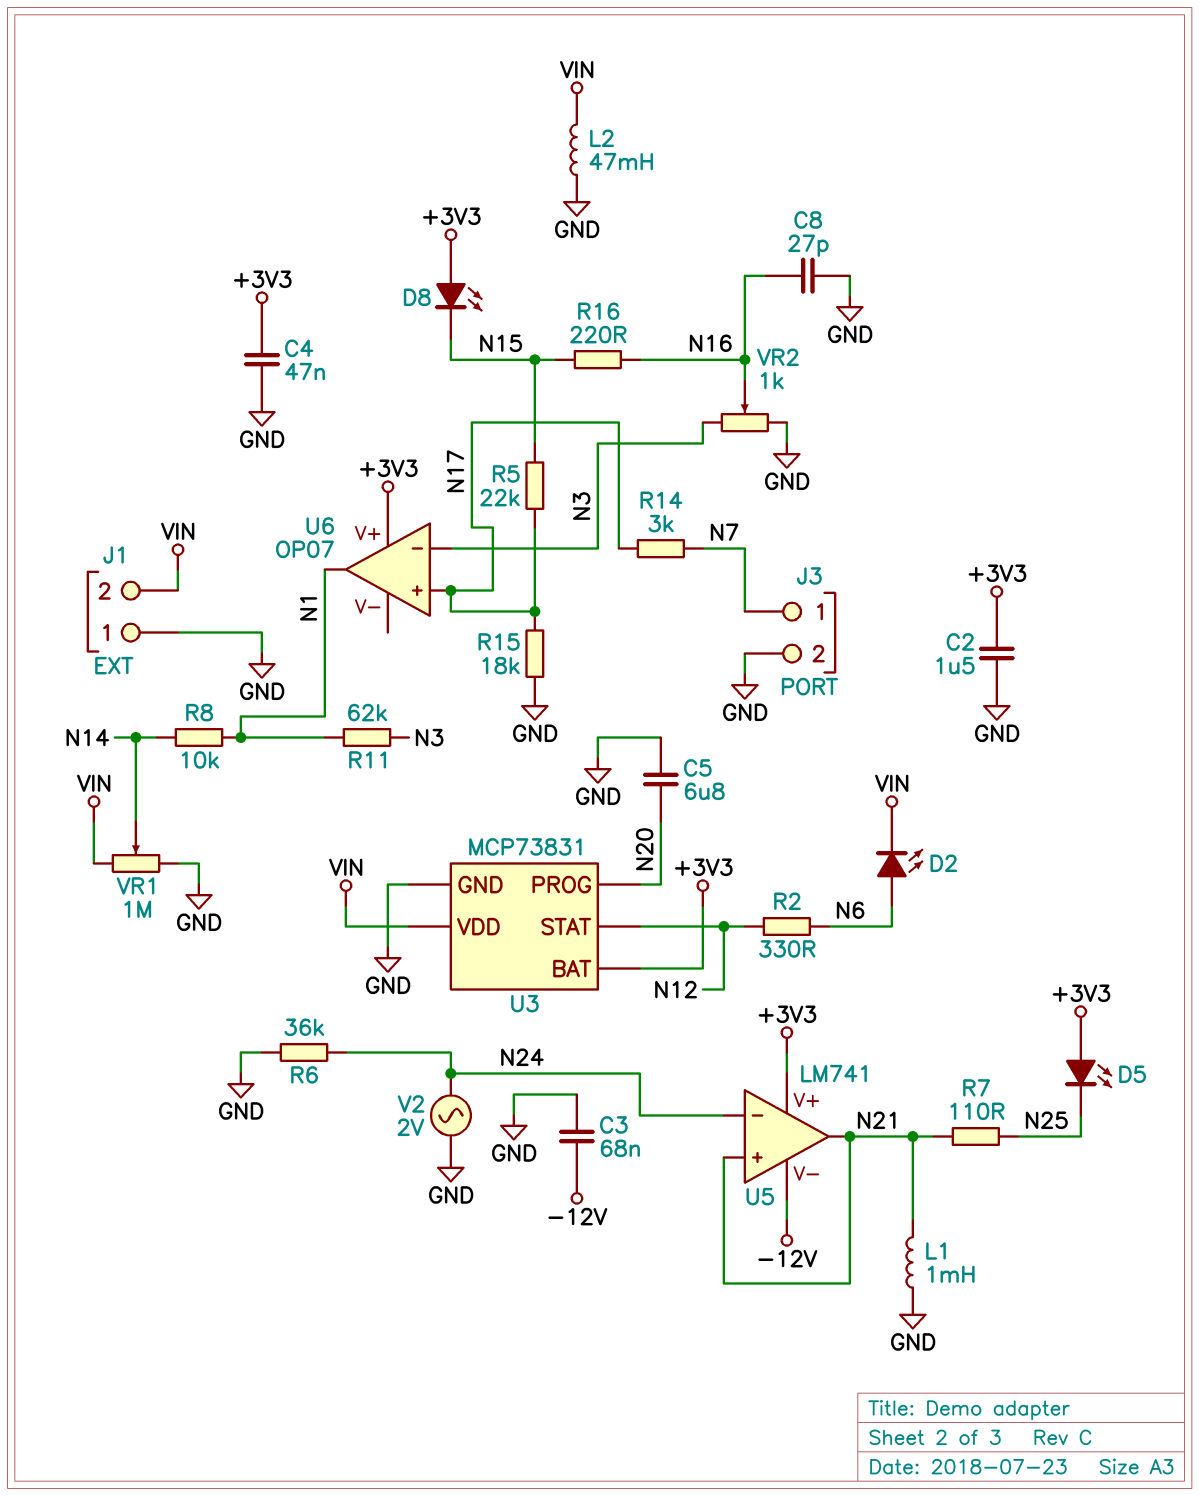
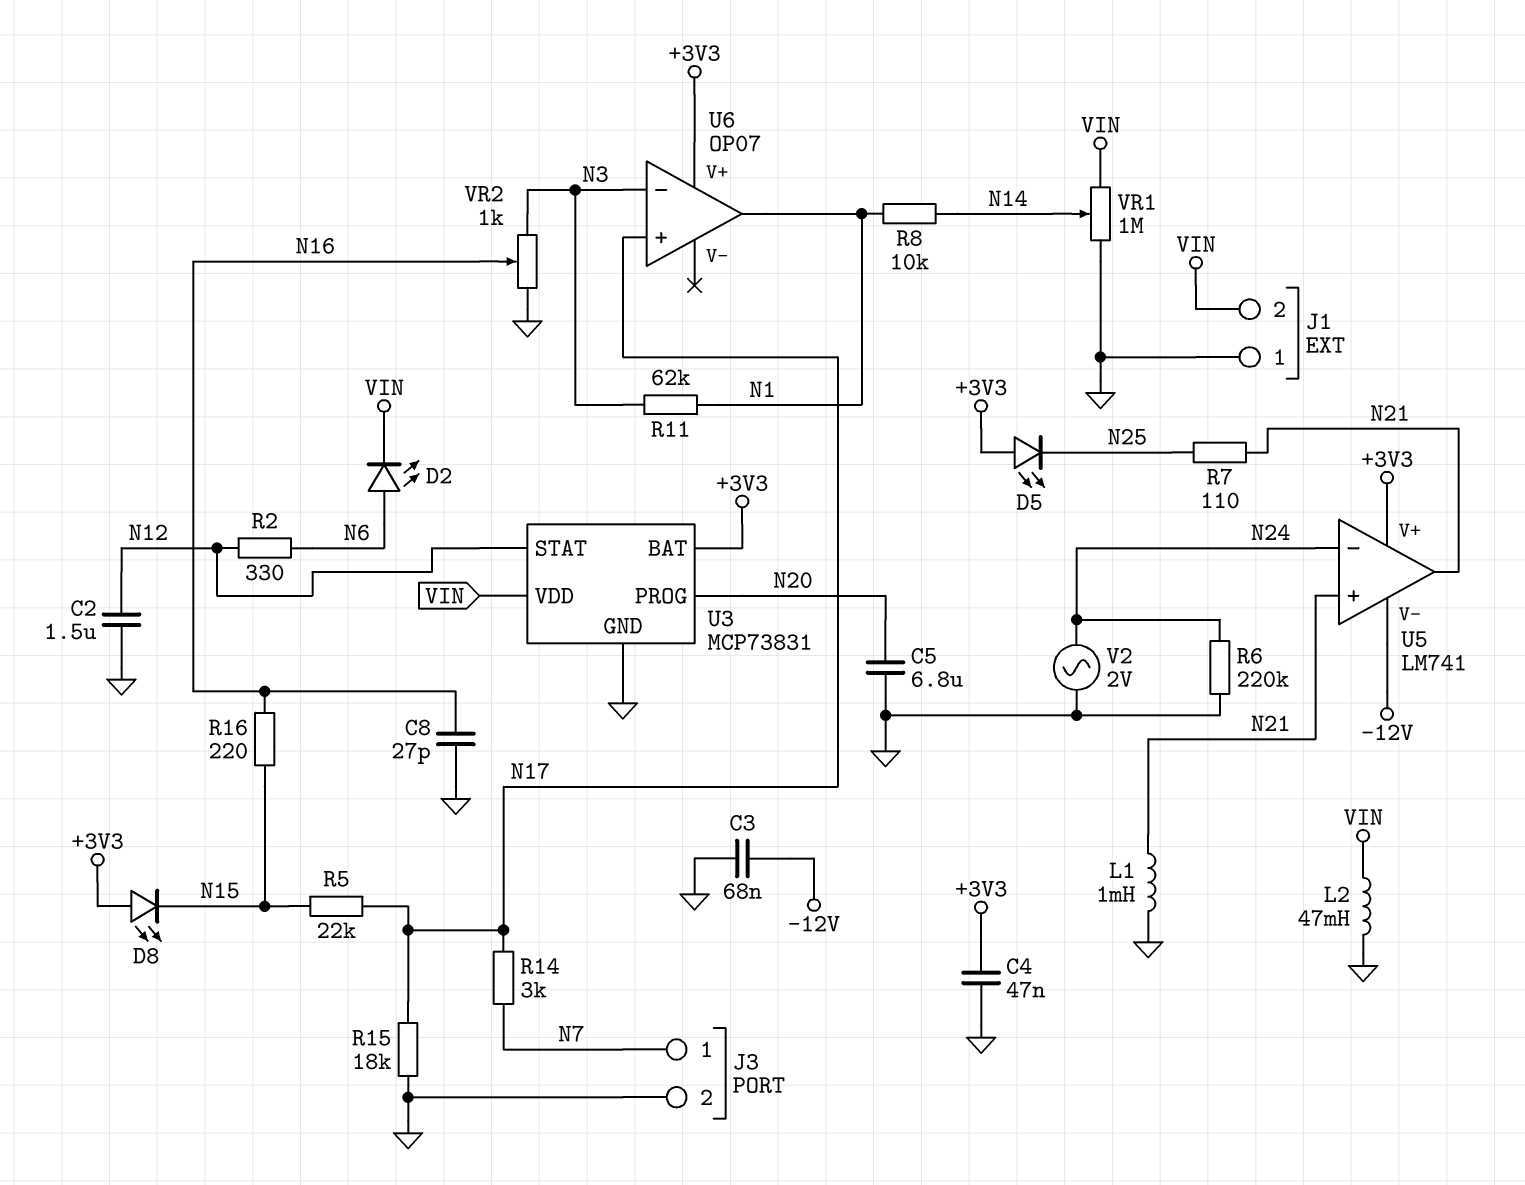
C2: 1.5uF (+3V3, GND) -> 1.5uF (GND, N12)
R6: 36k (GND, N24) -> 220k (GND, N24)

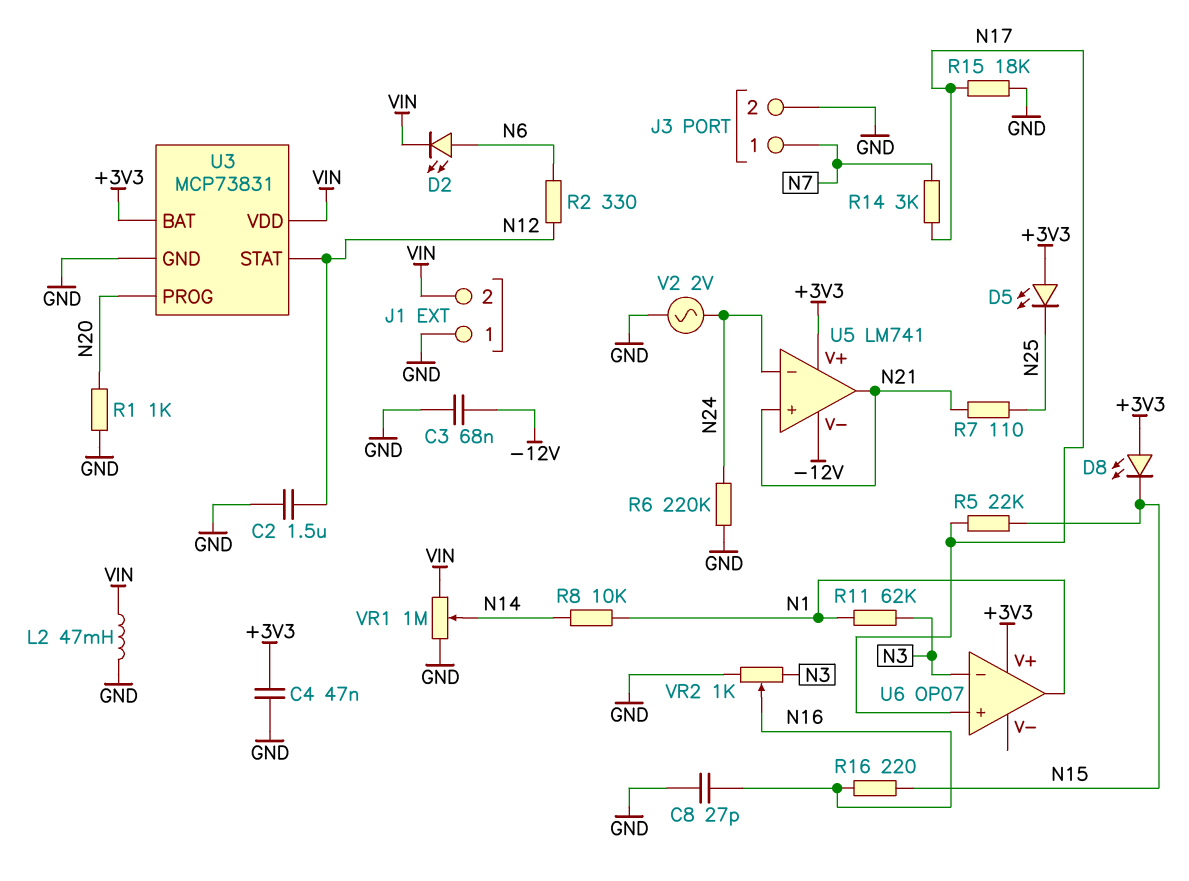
C5: 6.8uF (GND, N20) -> none
L1: 1mH (GND, N21) -> none
R1: none -> 1k (GND, N20)

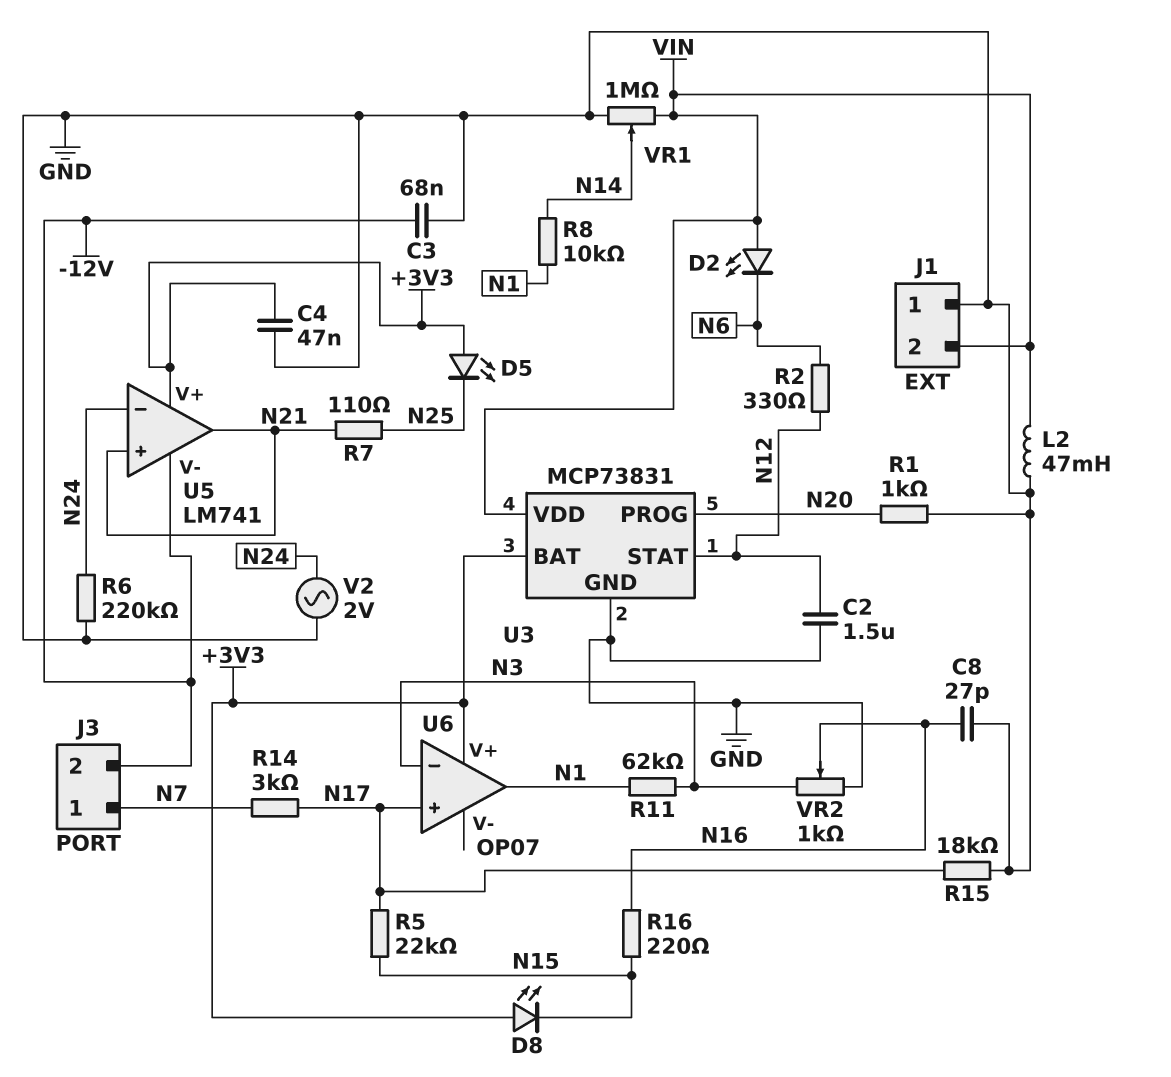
D2: LED (A N6, K VIN) -> LED (A VIN, K N6)
J3 pin 2: GND -> -12V

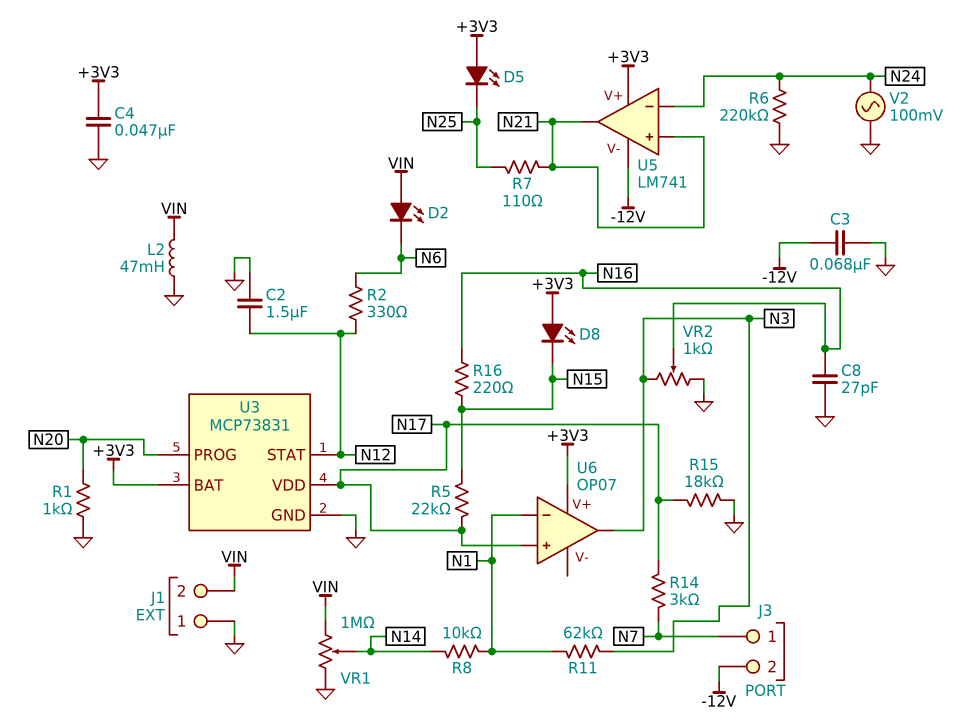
U3 pin VDD: VIN -> N17
U6 pin in-: N3 -> N1
U6 pin out: N1 -> N3
V2: AC 2V (GND, N24) -> AC 100mV (GND, N24)

